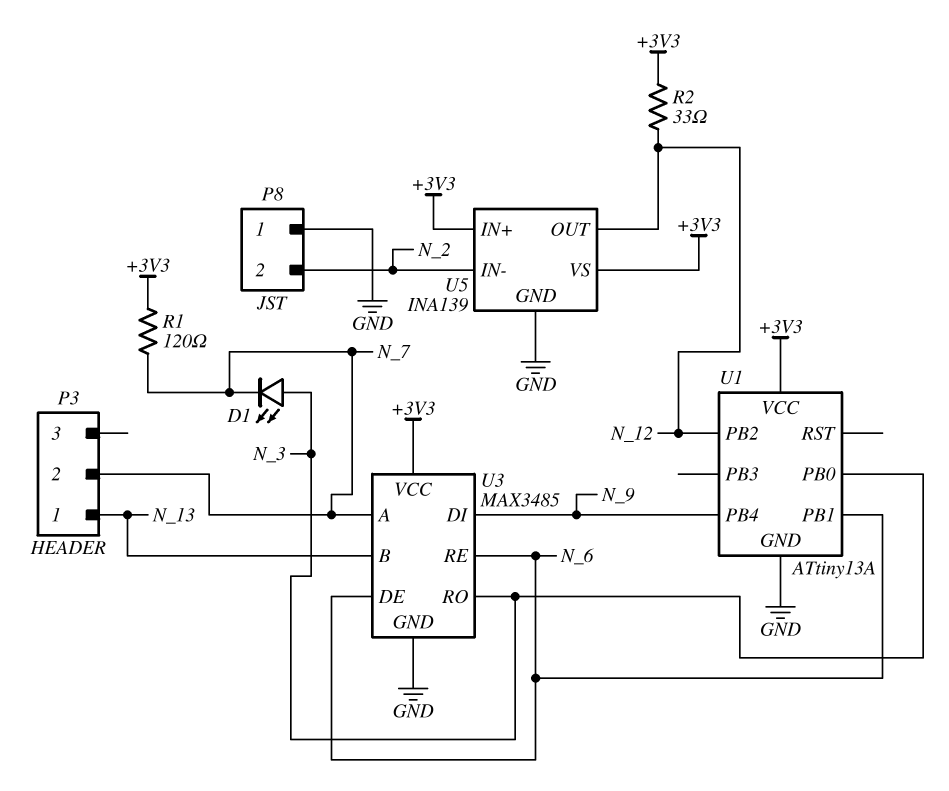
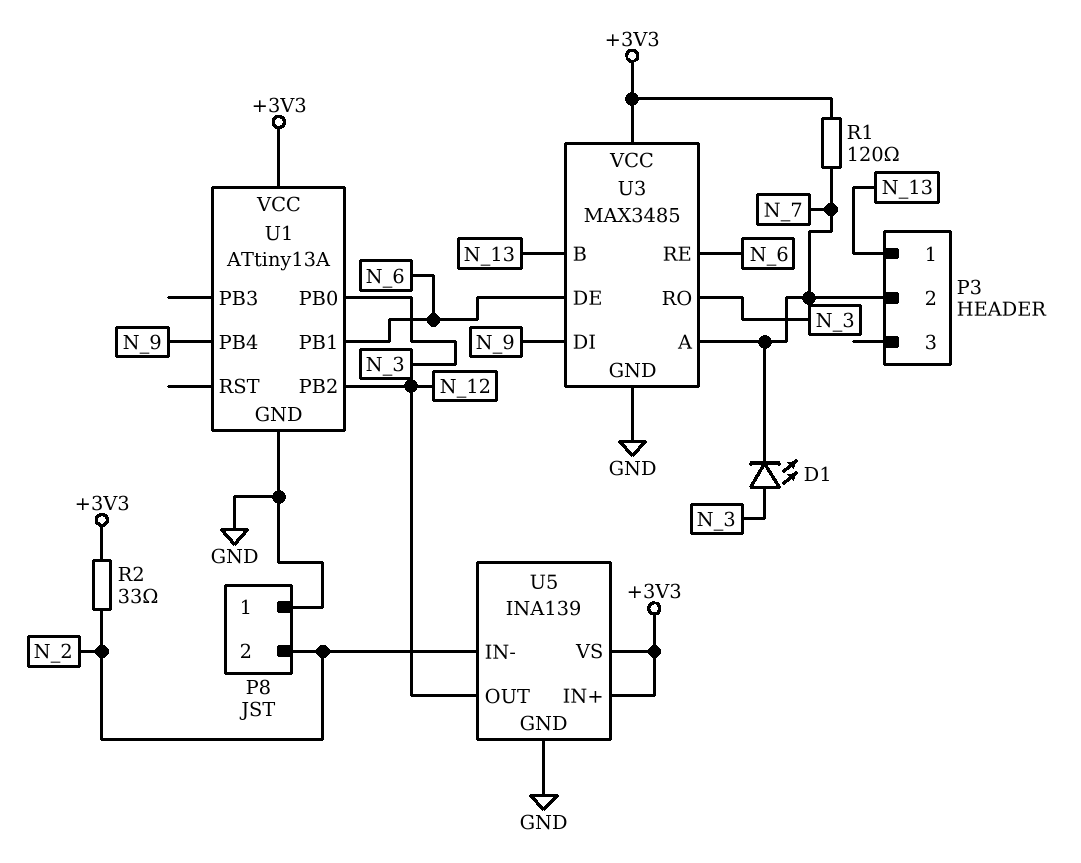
R2: 33 (+3V3, N_12) -> 33 (+3V3, N_2)

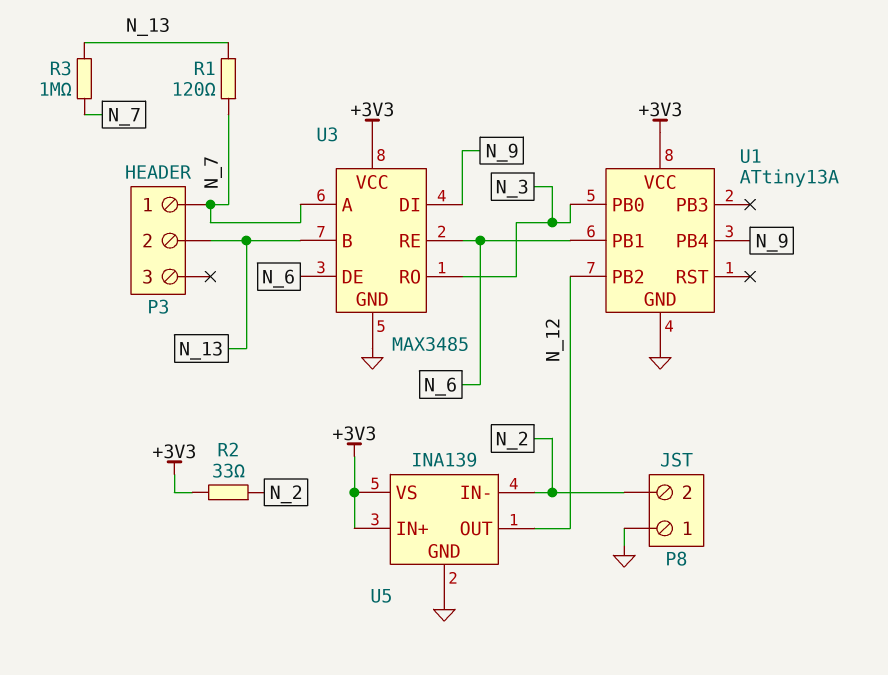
D1: LED (A N_3, K N_7) -> none
P3 pin 1: N_13 -> N_7
P3 pin 2: N_7 -> N_13
R1: 120 (+3V3, N_7) -> 120 (N_7, N_13)
R3: none -> 1M (N_7, N_13)

